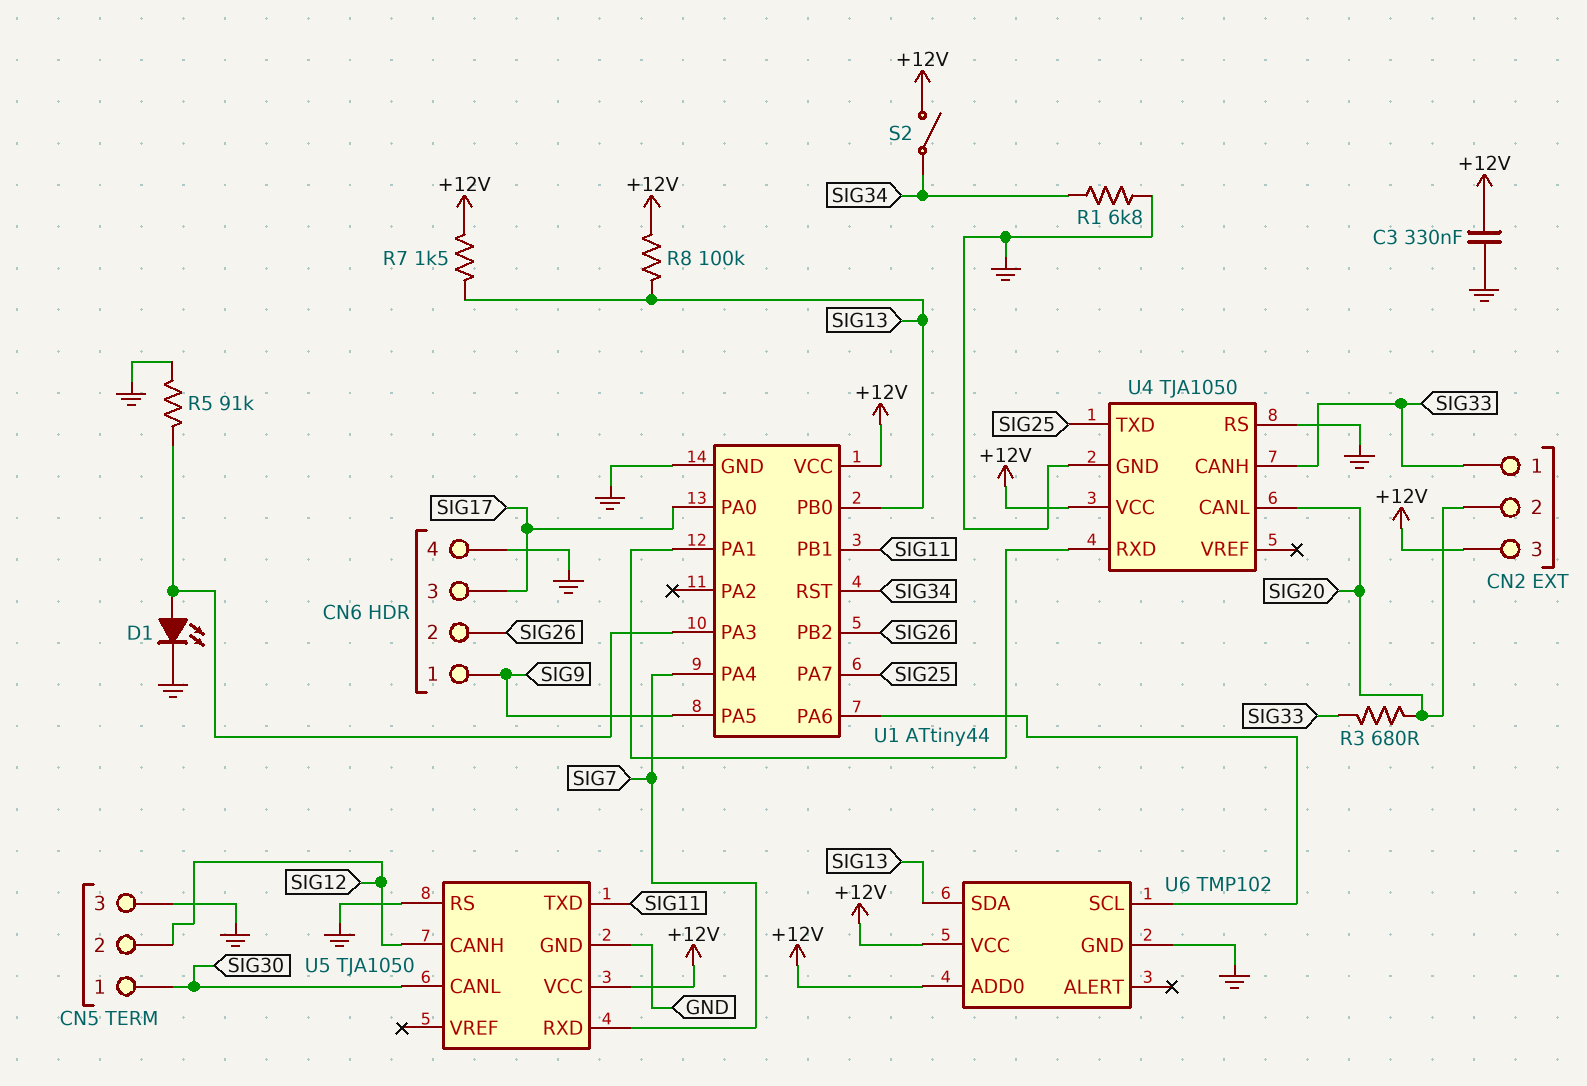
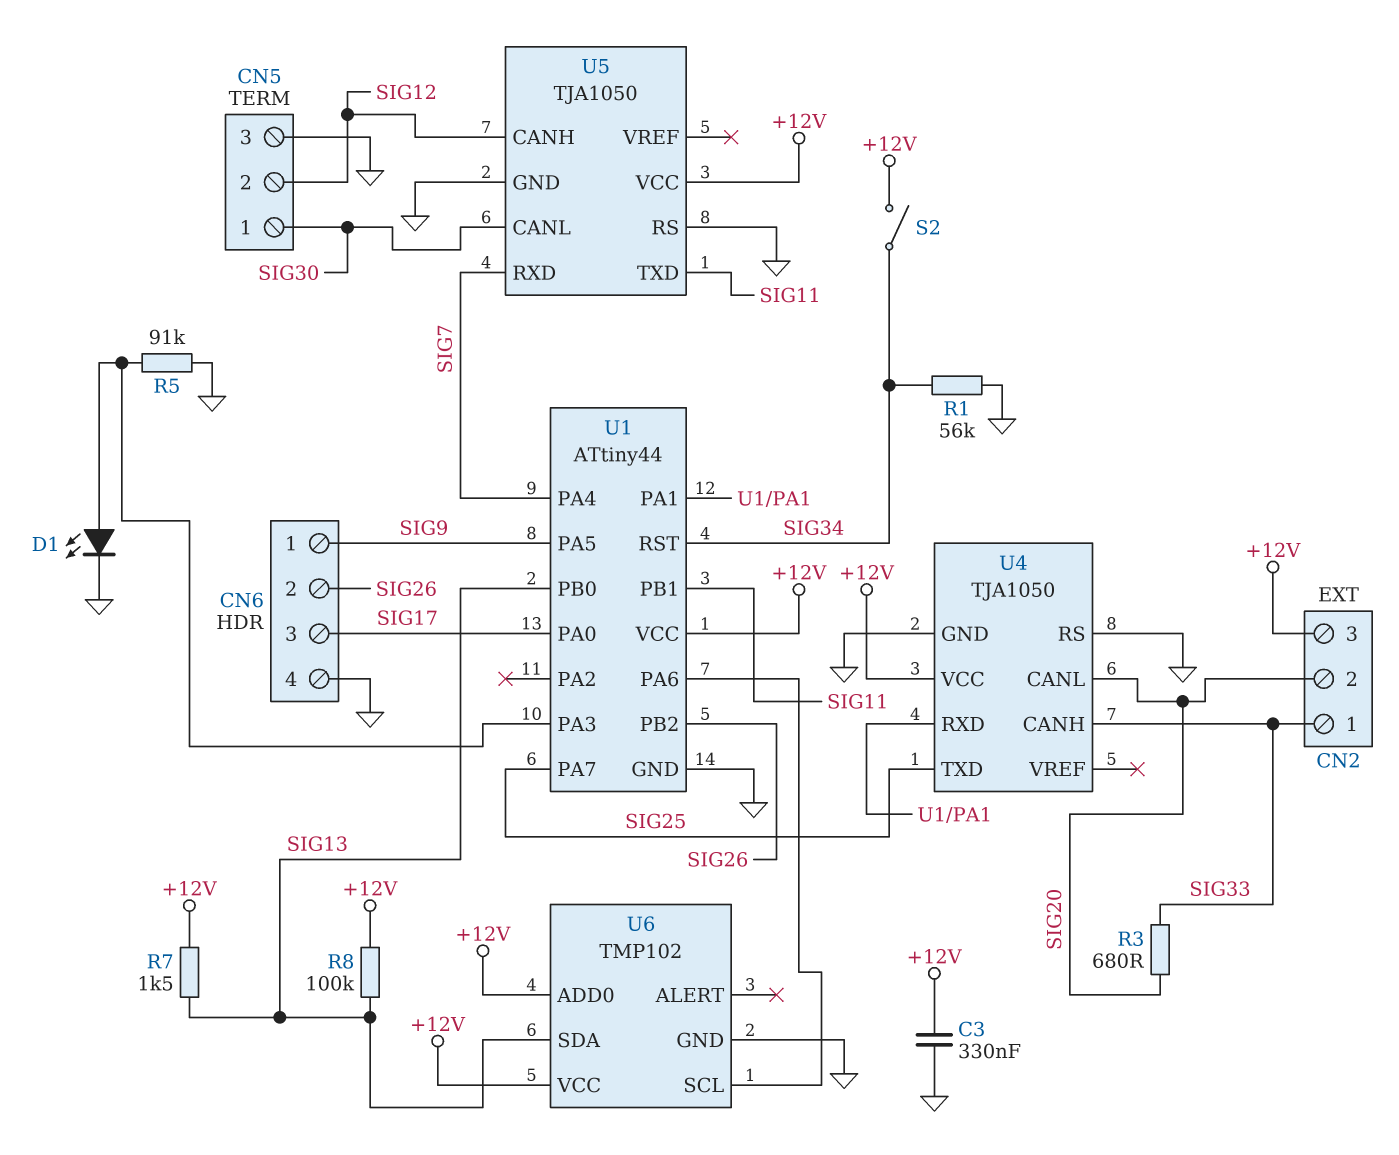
R1: 6.8k (GND, SIG34) -> 56k (GND, SIG34)

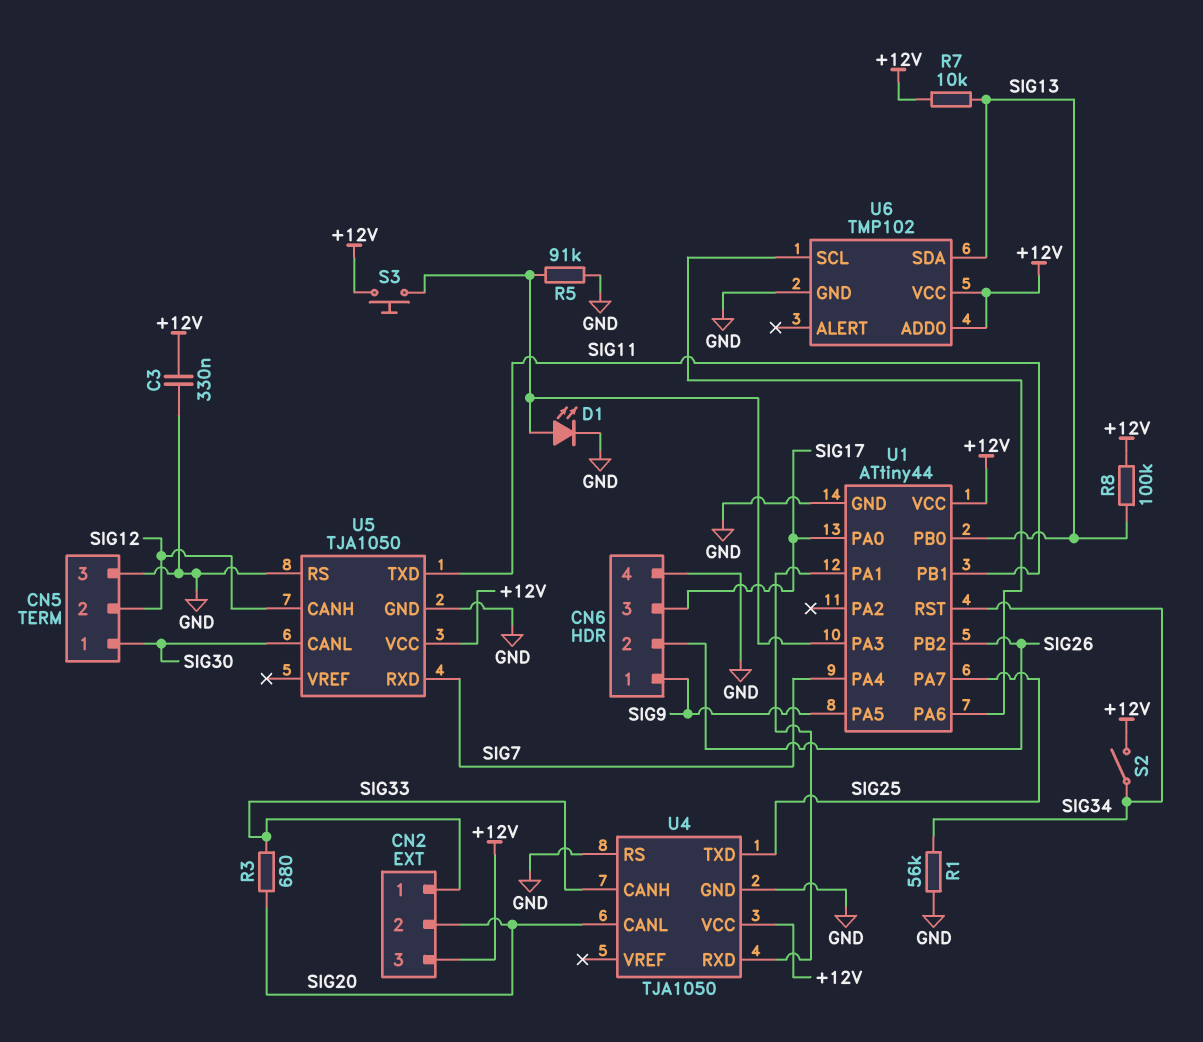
R7: 1.5k (+12V, SIG13) -> 10k (+12V, SIG13)
S3: none -> button (+12V, U1/PA3)

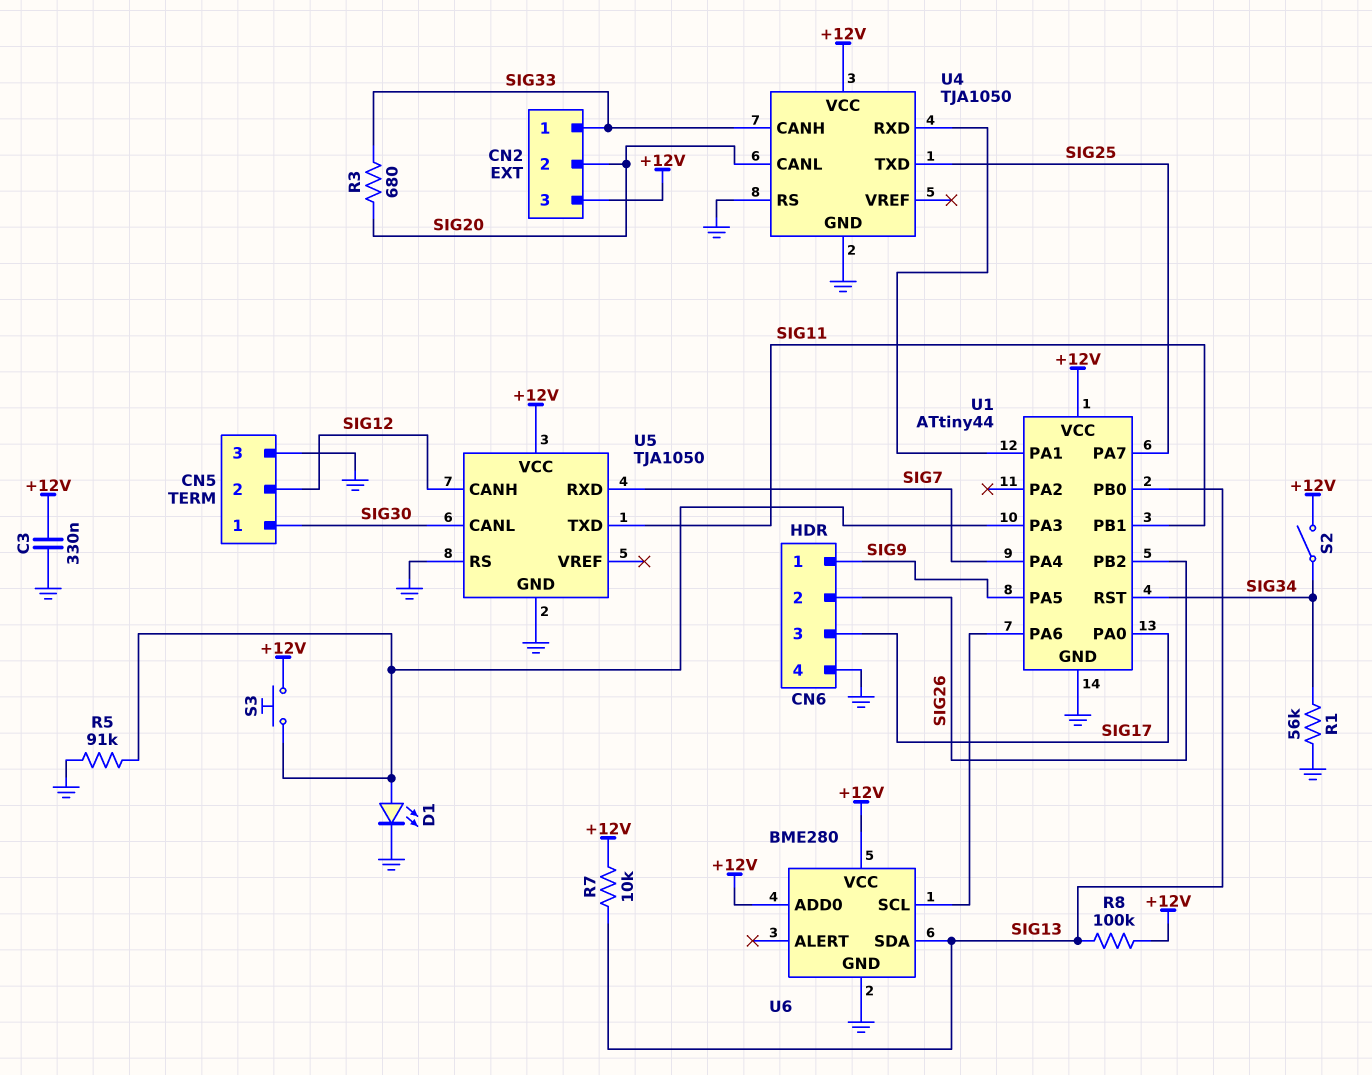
U6: TMP102 -> BME280

